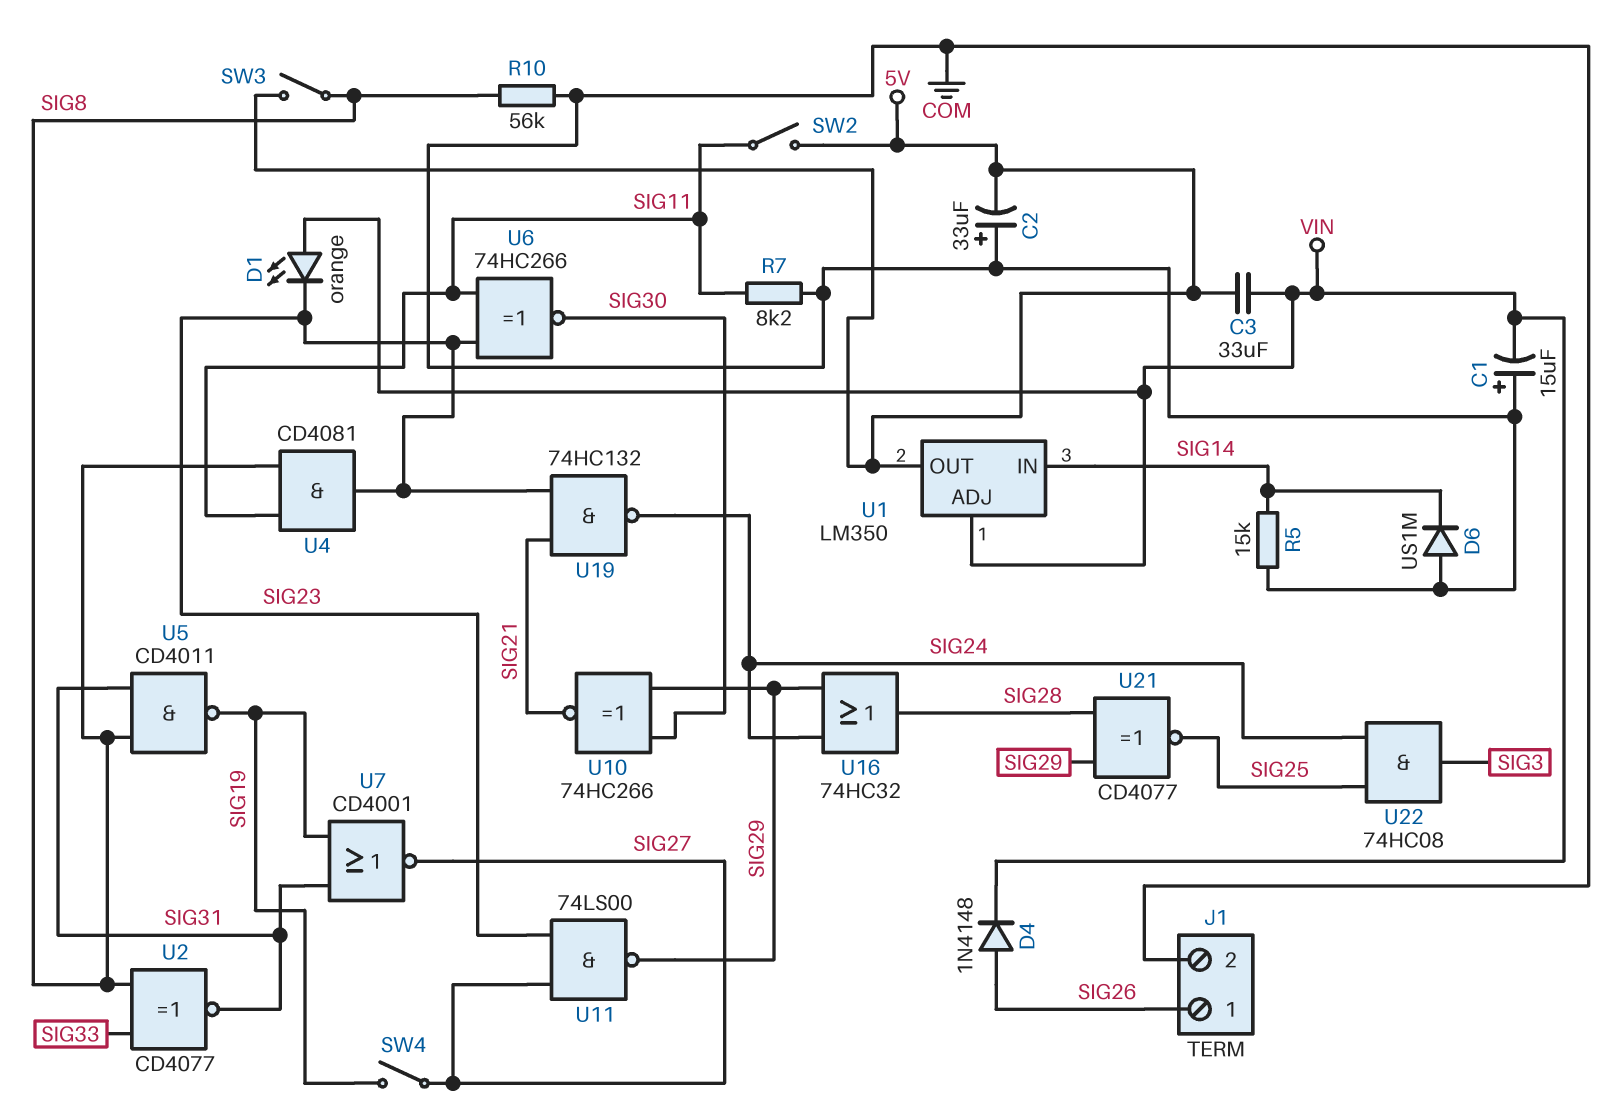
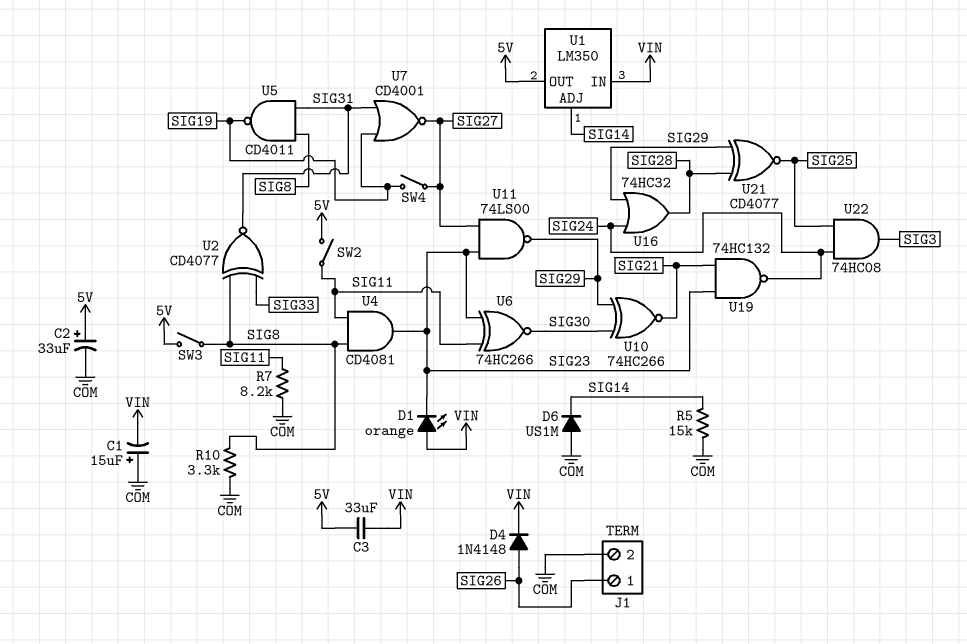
C2: 33uF (plus COM, minus 5V) -> 33uF (plus 5V, minus COM)
R10: 56k (COM, SIG8) -> 3.3k (COM, SIG8)
U1 pin ADJ: VIN -> SIG14
U1 pin IN: SIG14 -> VIN

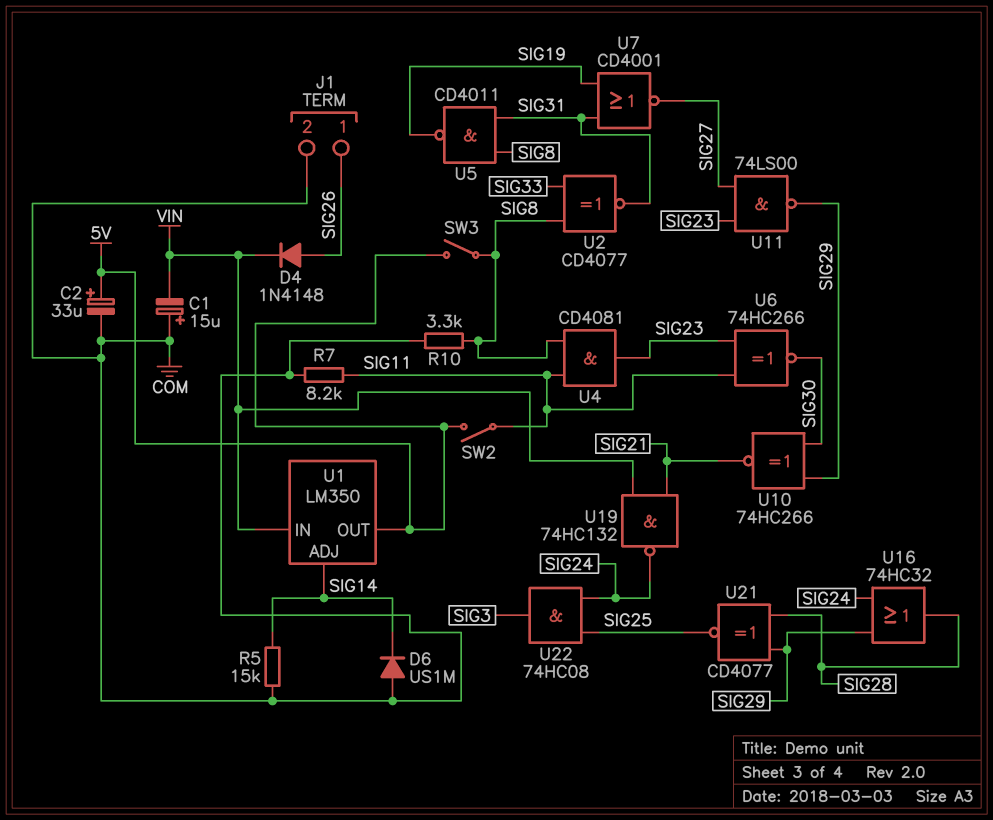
C3: 33uF (5V, VIN) -> none
D1: LED orange (A VIN, K SIG23) -> none
SW4: switch (SIG19, SIG27) -> none
U19: NAND 74HC132 (in SIG21, in SIG23, out SIG24) -> NAND 74HC132 (in SIG21, in VIN, out SIG24)

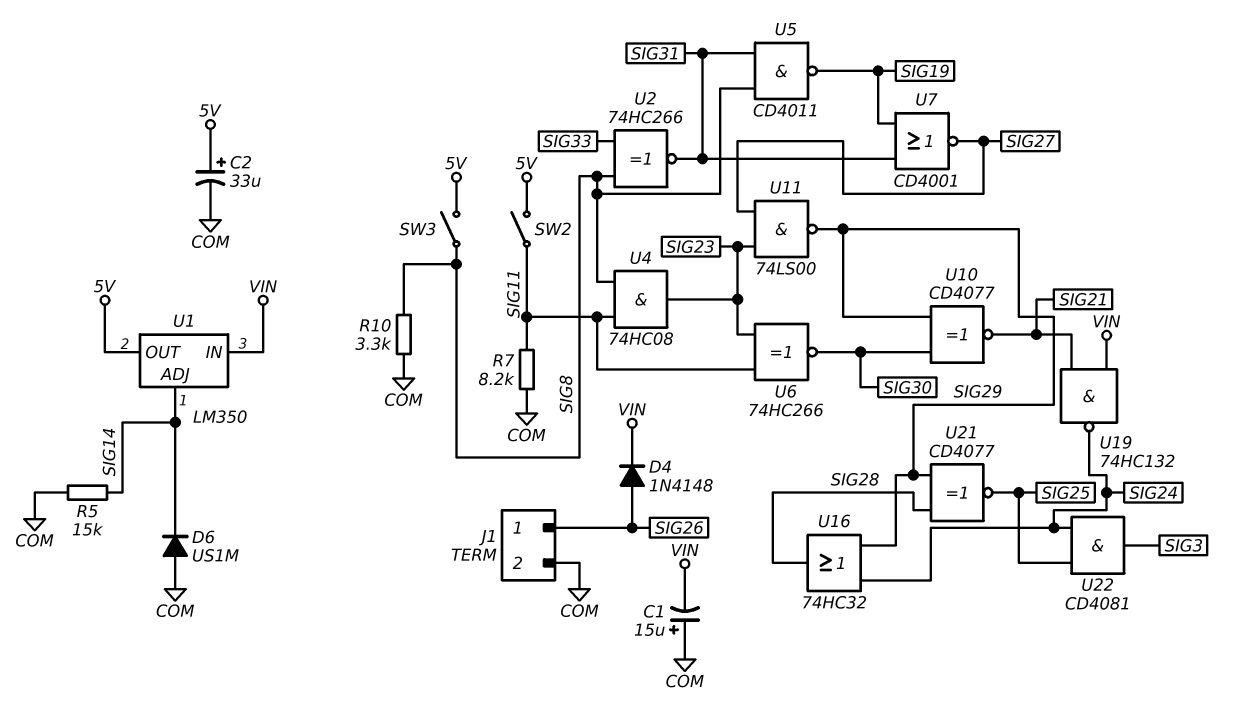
U2: XNOR CD4077 (in SIG8, in SIG33, out SIG31) -> XNOR 74HC266 (in SIG8, in SIG33, out SIG31)
U4: AND CD4081 (in SIG8, in SIG11, out SIG23) -> AND 74HC08 (in SIG8, in SIG11, out SIG23)
U10: XNOR 74HC266 (in SIG29, in SIG30, out SIG21) -> XNOR CD4077 (in SIG29, in SIG30, out SIG21)
U22: AND 74HC08 (in SIG24, in SIG25, out SIG3) -> AND CD4081 (in SIG24, in SIG25, out SIG3)

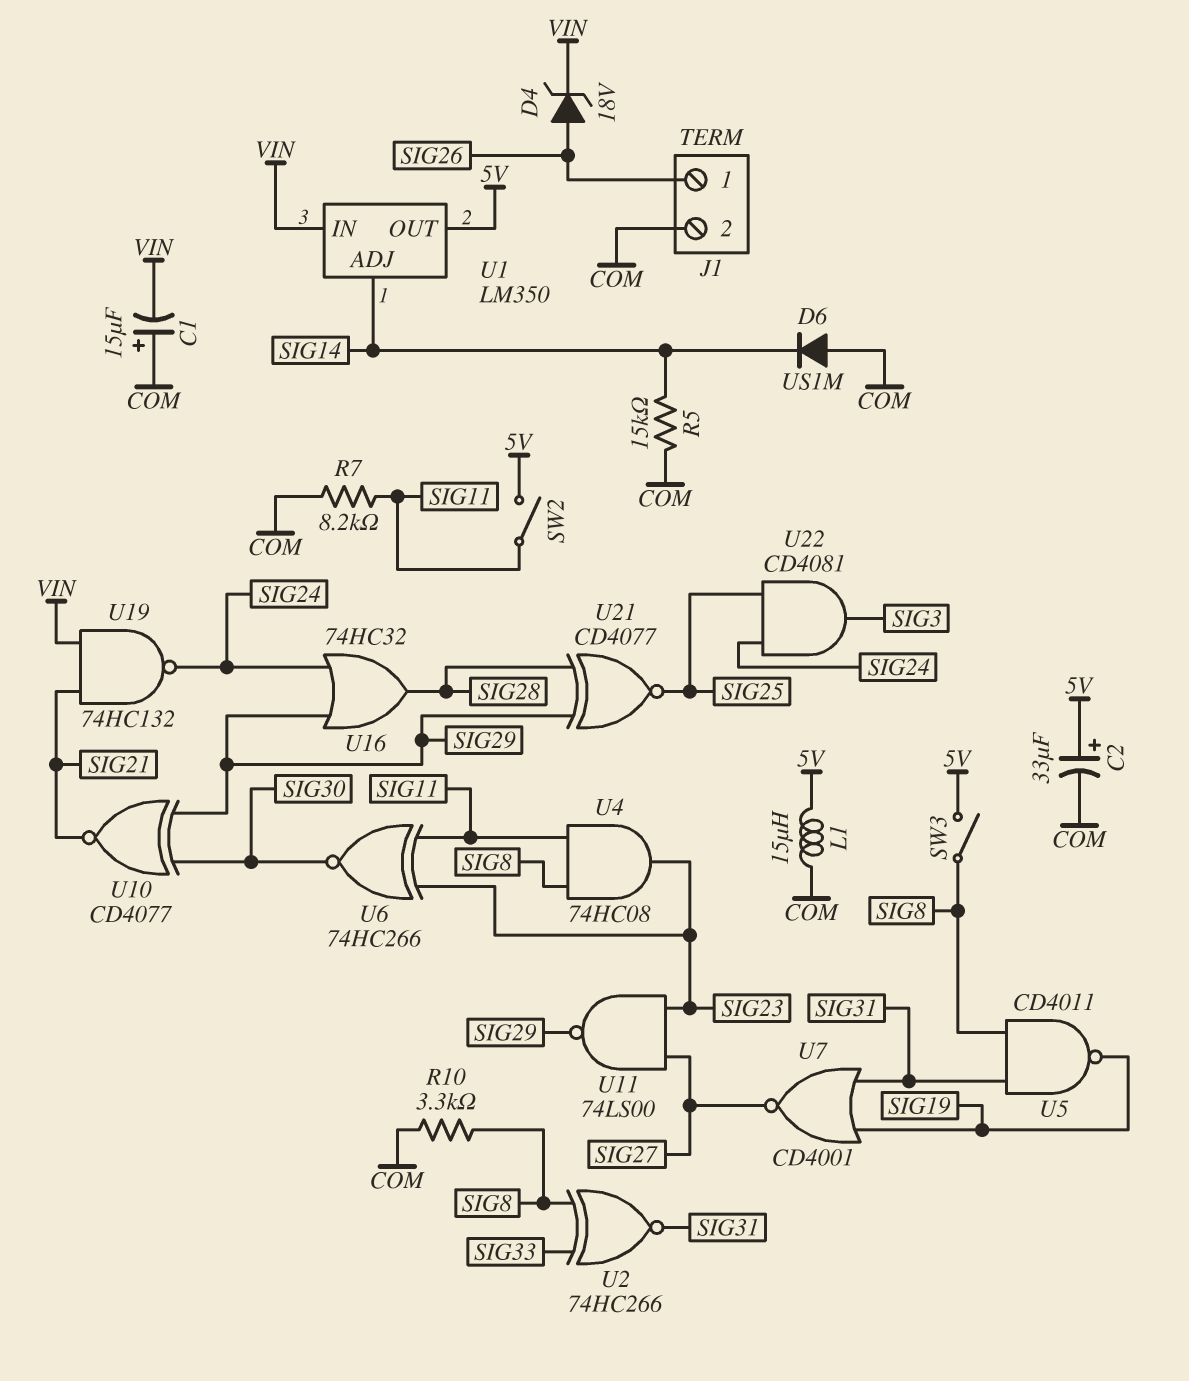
D4: diode 1N4148 (A SIG26, K VIN) -> zener 18V (A SIG26, K VIN)
L1: none -> 15uH (5V, COM)

